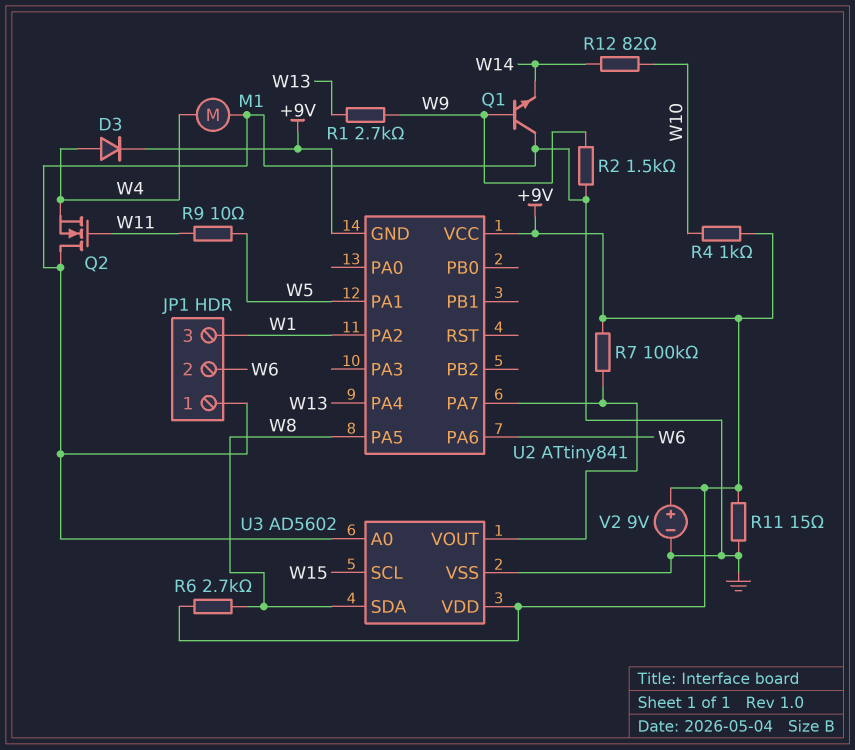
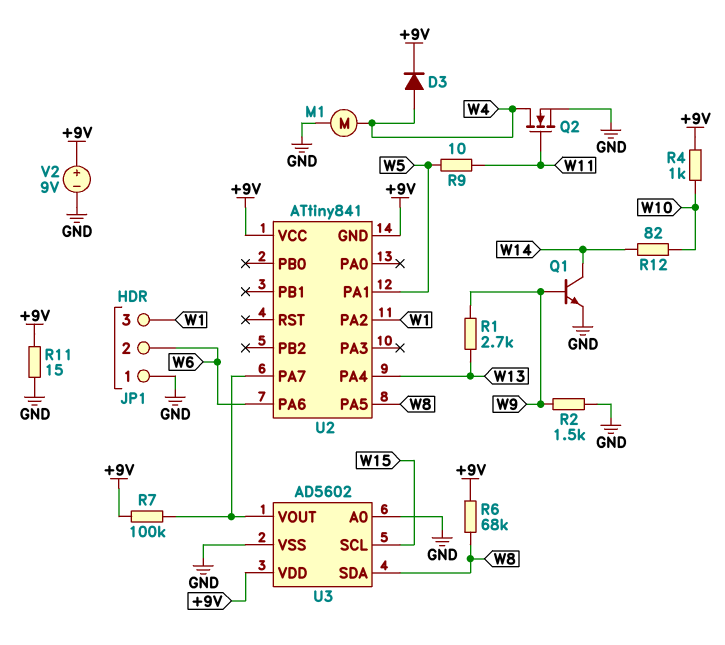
Q1: NPN (B W9, C GND, E W14) -> NPN (B W9, C W14, E GND)
Q2: NMOS (G W11, D GND, S W4) -> NMOS (G W11, D W4, S GND)
R6: 2.7k (+9V, W8) -> 68k (+9V, W8)

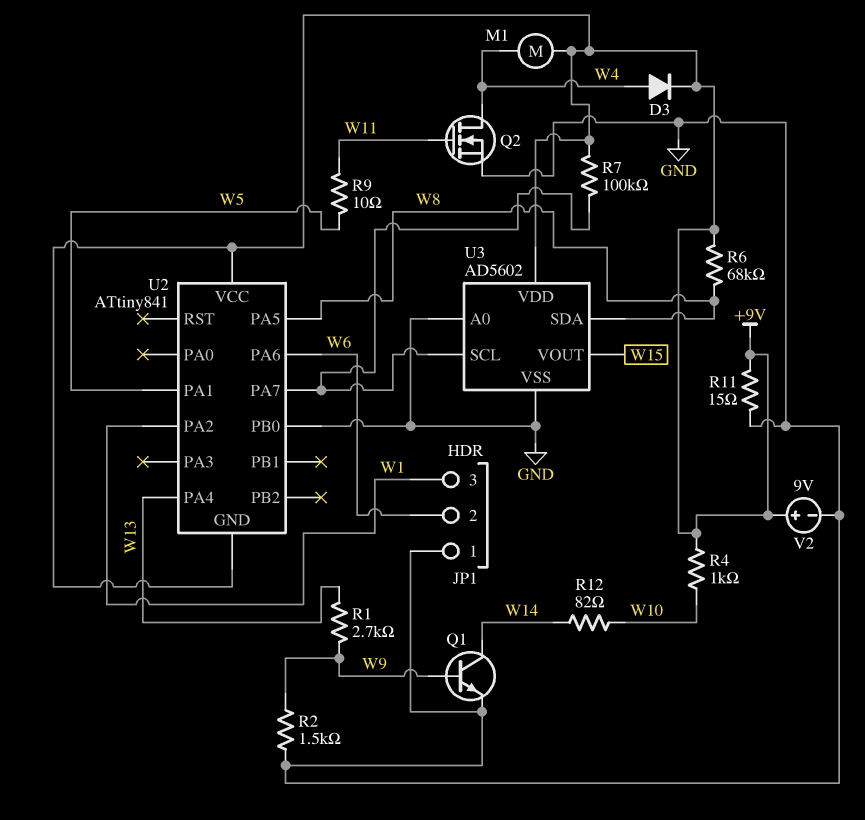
M1: motor (GND, W4) -> motor (+9V, W4)
U2 pin PB0: none -> GND
U3 pin SCL: W15 -> U2/PA7
U3 pin VOUT: U2/PA7 -> W15

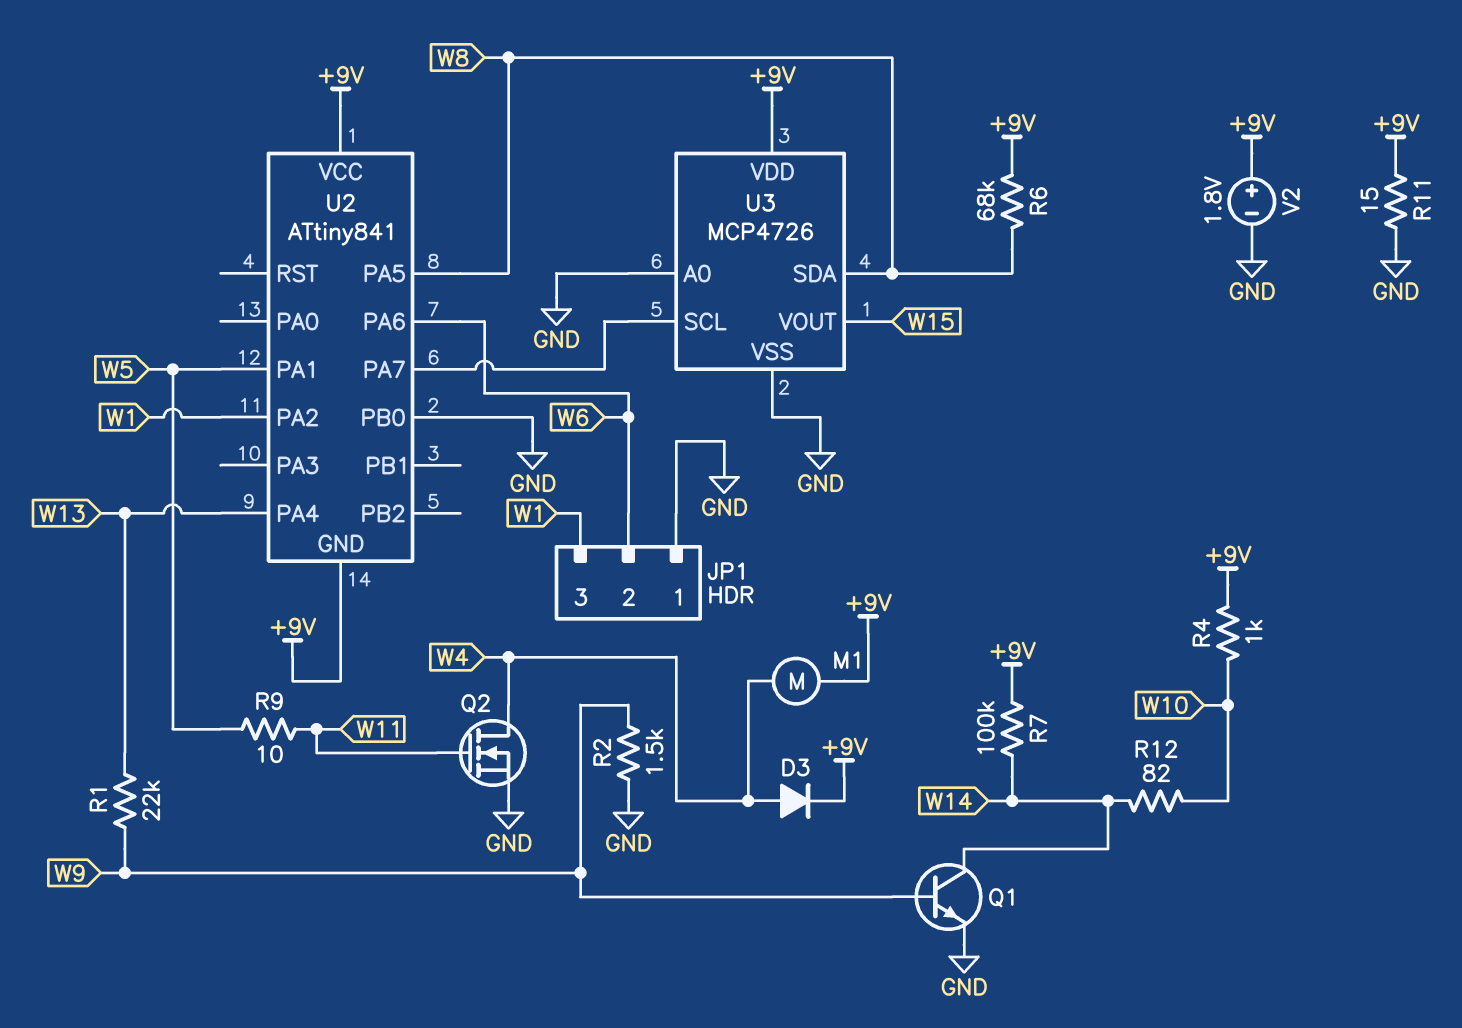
R1: 2.7k (W9, W13) -> 22k (W9, W13)
R7: 100k (+9V, U2/PA7) -> 100k (+9V, W14)
U3: AD5602 -> MCP4726
V2: 9V (plus +9V, minus GND) -> 1.8V (plus +9V, minus GND)

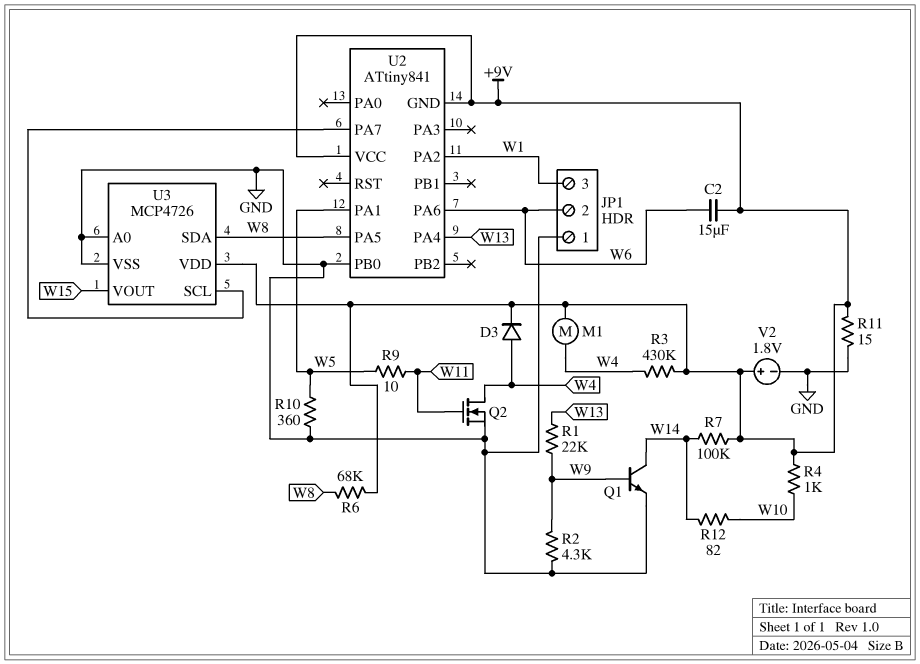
C2: none -> 15uF (+9V, W6)
R2: 1.5k (GND, W9) -> 4.3k (GND, W9)
R3: none -> 430k (+9V, W4)
R10: none -> 360 (GND, W5)

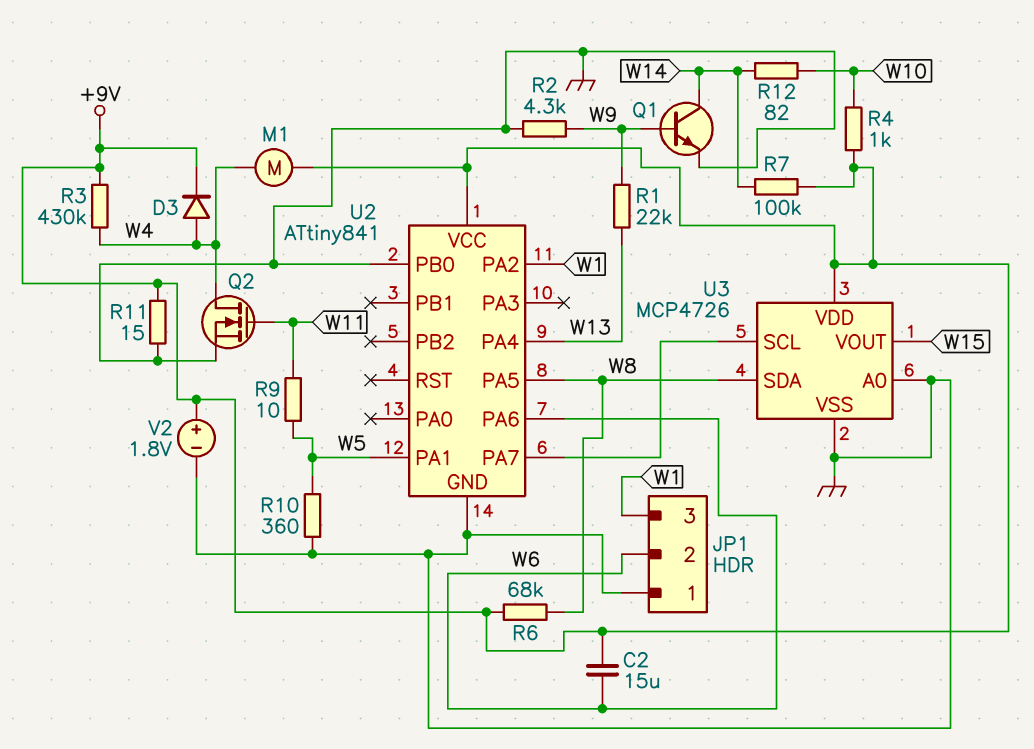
U2 pin GND: +9V -> GND

